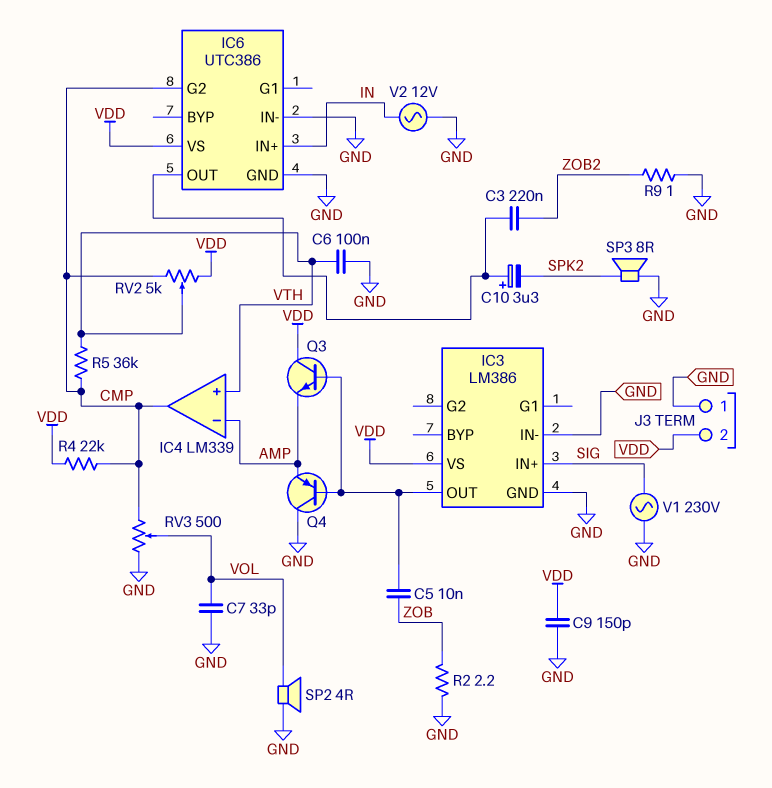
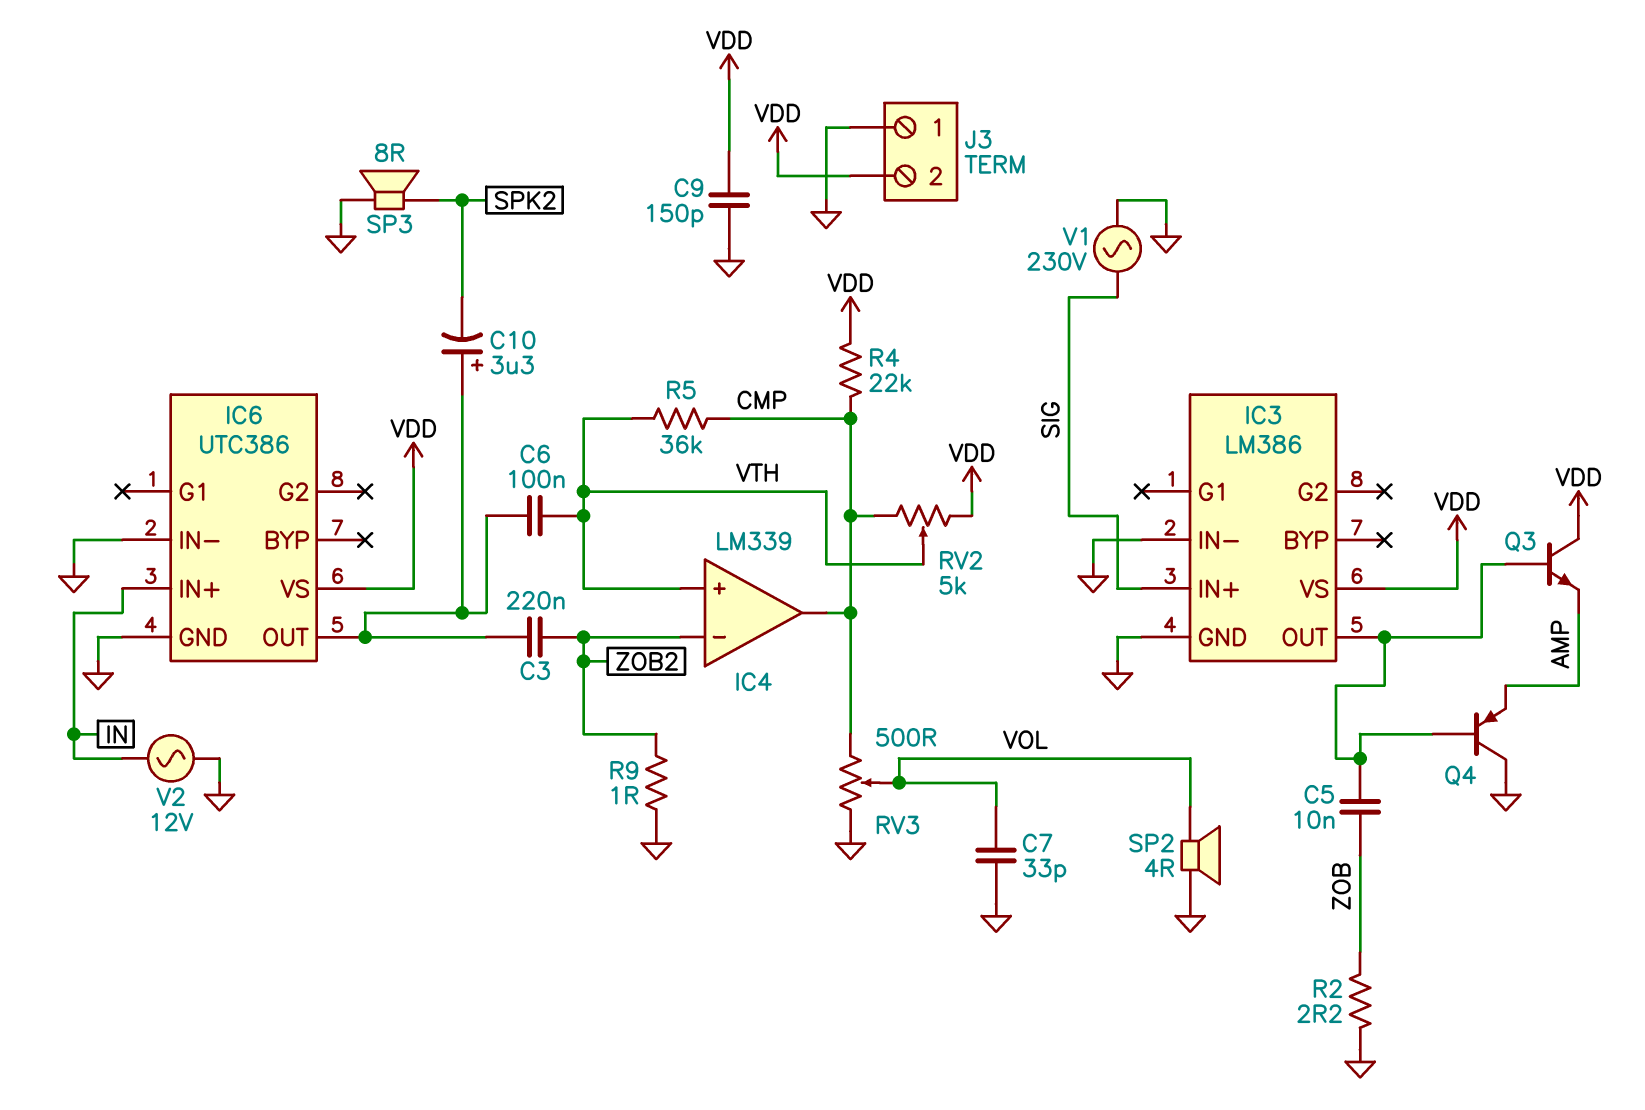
C6: 100nF (GND, VTH) -> 100nF (IC6/OUT, VTH)
IC4 pin in-: AMP -> ZOB2
IC6 pin G2: CMP -> none

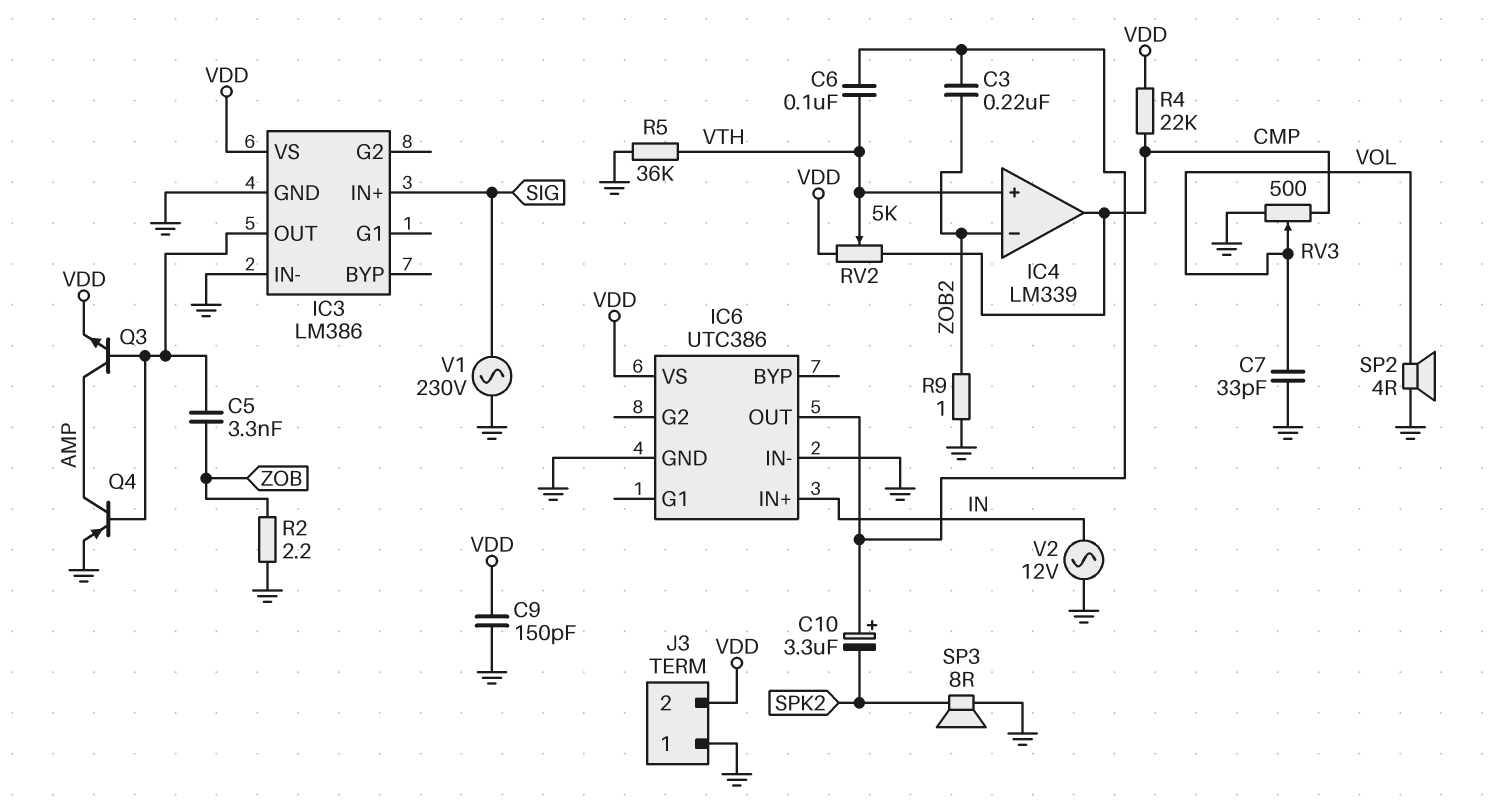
C5: 10nF (IC3/OUT, ZOB) -> 3.3nF (IC3/OUT, ZOB)
Q3: NPN (B IC3/OUT, C VDD, E AMP) -> NPN (B IC3/OUT, C AMP, E VDD)
Q4: PNP (B IC3/OUT, C GND, E AMP) -> PNP (B IC3/OUT, C AMP, E GND)
R5: 36k (CMP, VTH) -> 36k (GND, VTH)

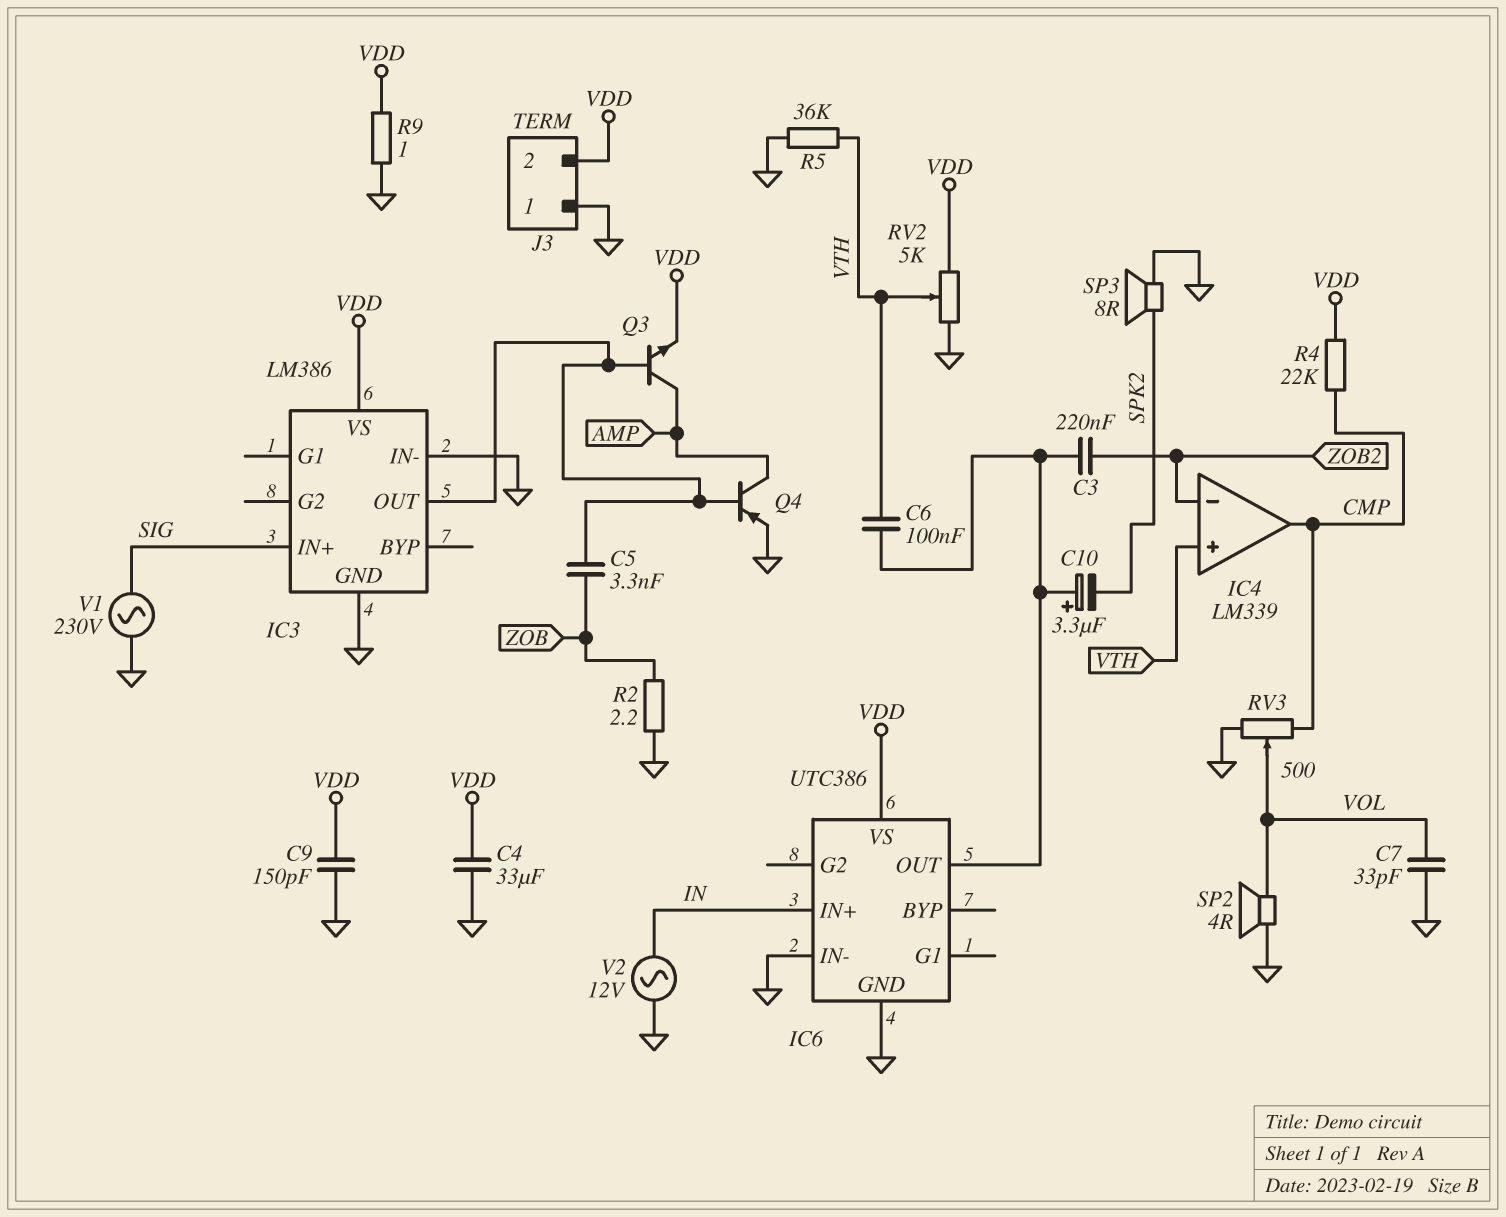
C4: none -> 33uF (GND, VDD)
R9: 1 (GND, ZOB2) -> 1 (GND, VDD)
RV2: 5k (CMP, VDD, wiper VTH) -> 5k (GND, VDD, wiper VTH)

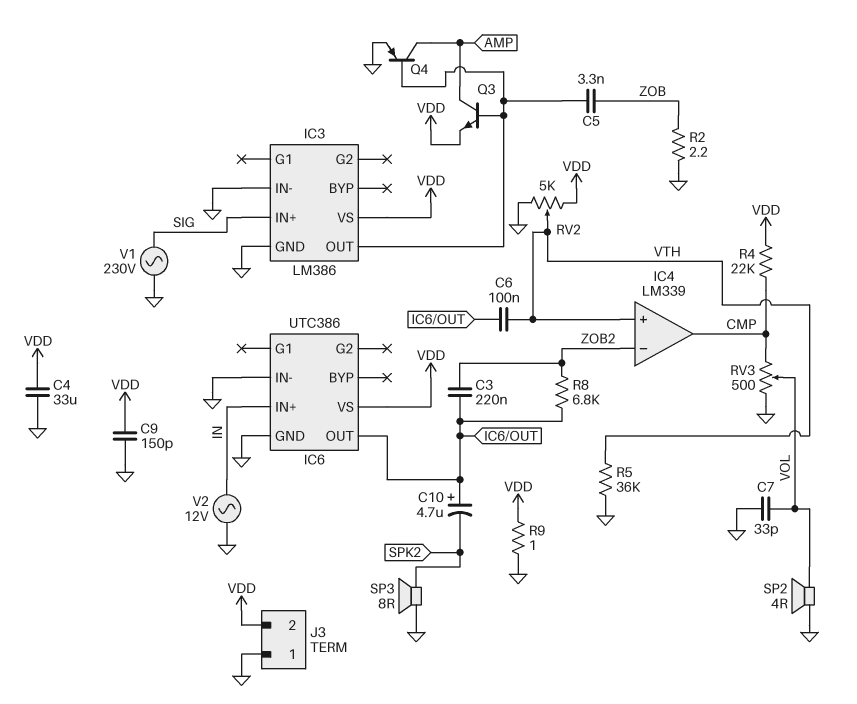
C10: 3.3uF (plus IC6/OUT, minus SPK2) -> 4.7uF (plus IC6/OUT, minus SPK2)
R8: none -> 6.8k (IC6/OUT, ZOB2)

